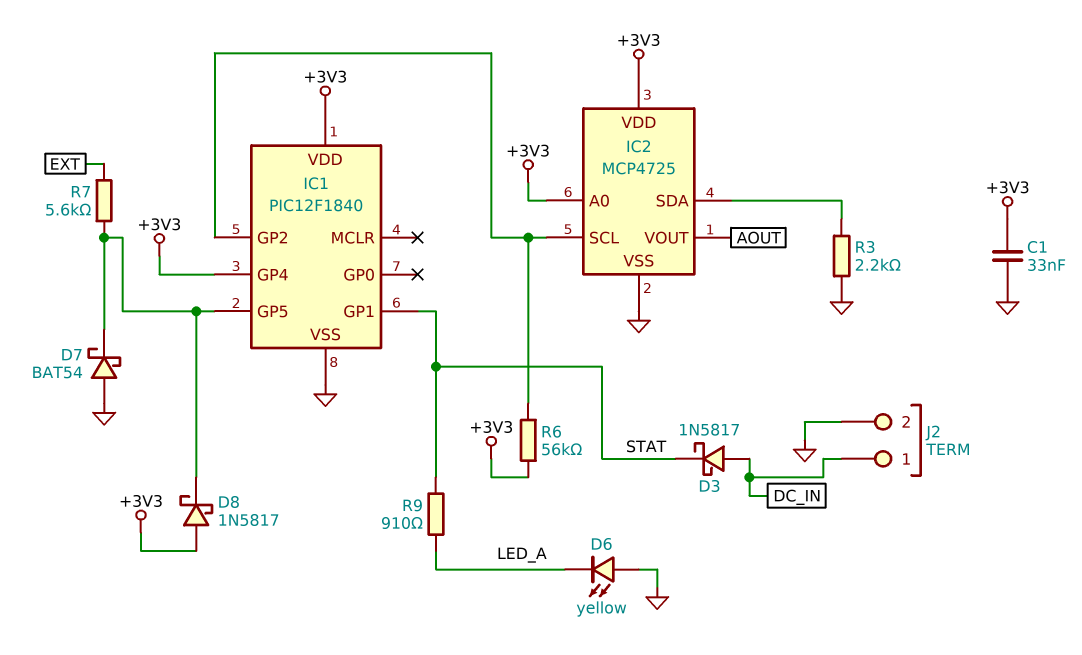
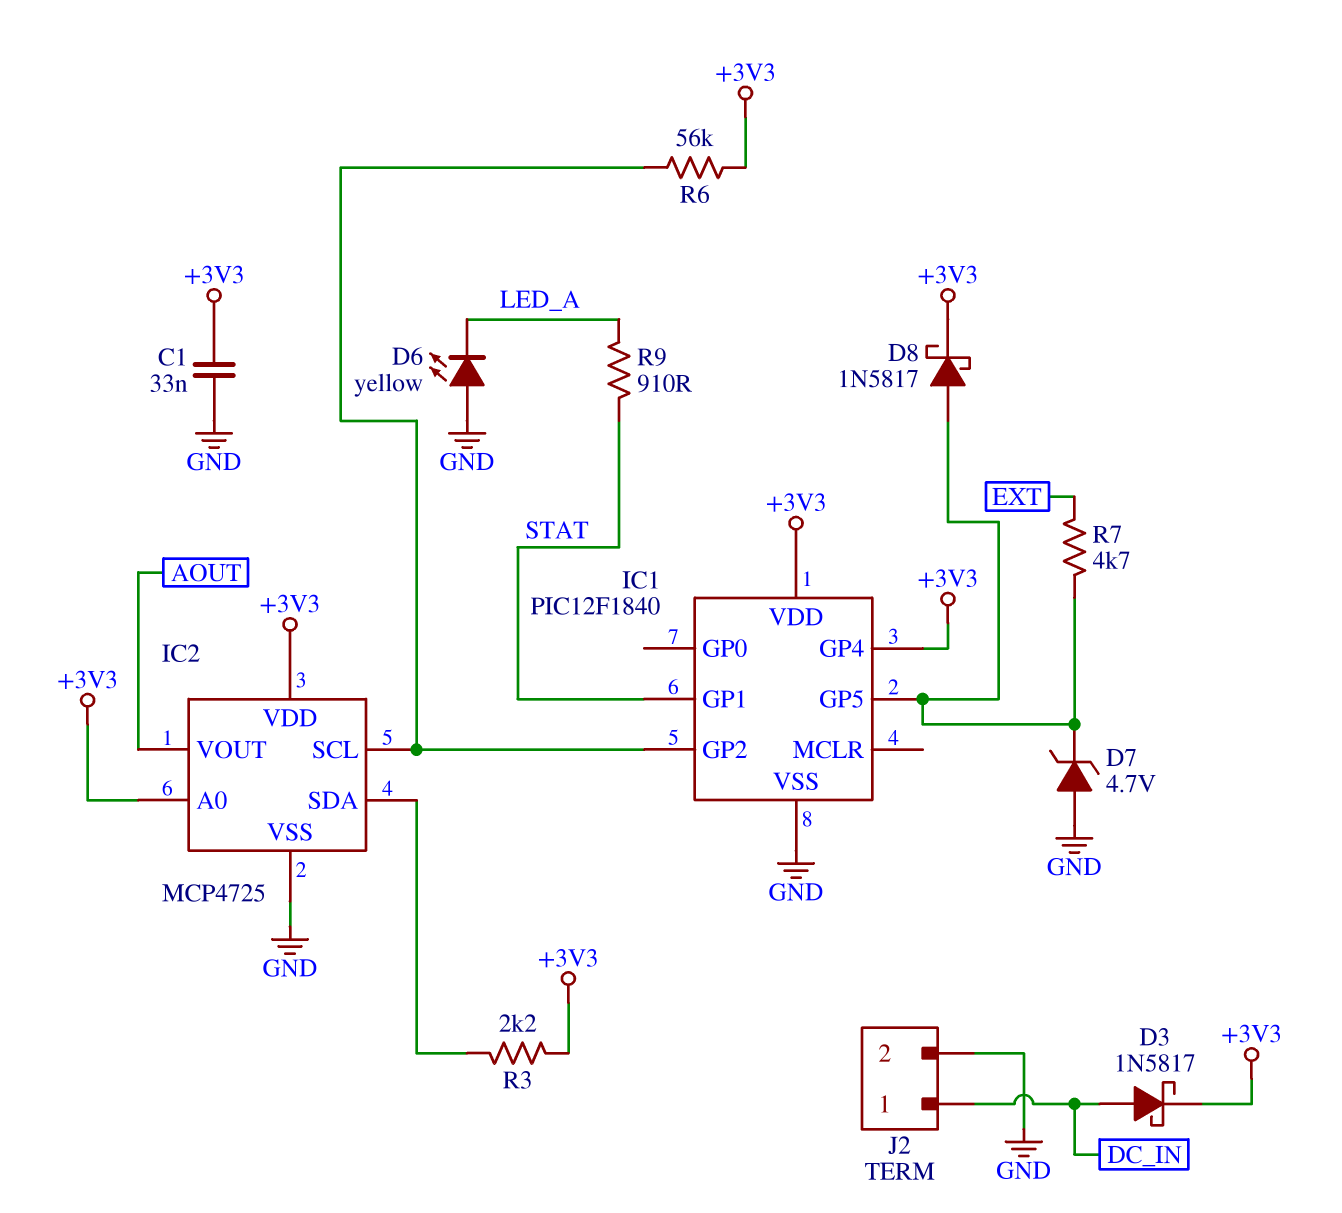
D3: schottky 1N5817 (A DC_IN, K STAT) -> schottky 1N5817 (A DC_IN, K +3V3)
D7: schottky BAT54 (A GND, K IC1/GP5) -> zener 4.7V (A GND, K IC1/GP5)
D8: schottky 1N5817 (A +3V3, K IC1/GP5) -> schottky 1N5817 (A IC1/GP5, K +3V3)
R3: 2.2k (GND, IC2/SDA) -> 2.2k (+3V3, IC2/SDA)
R7: 5.6k (EXT, IC1/GP5) -> 4.7k (EXT, IC1/GP5)

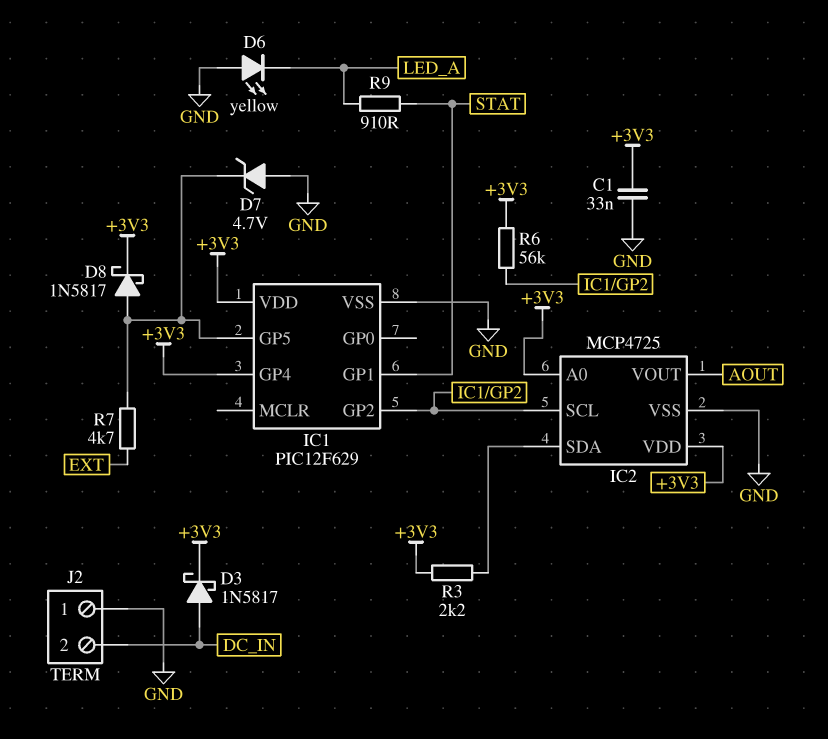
IC1: PIC12F1840 -> PIC12F629
J2 pin 1: DC_IN -> GND
J2 pin 2: GND -> DC_IN

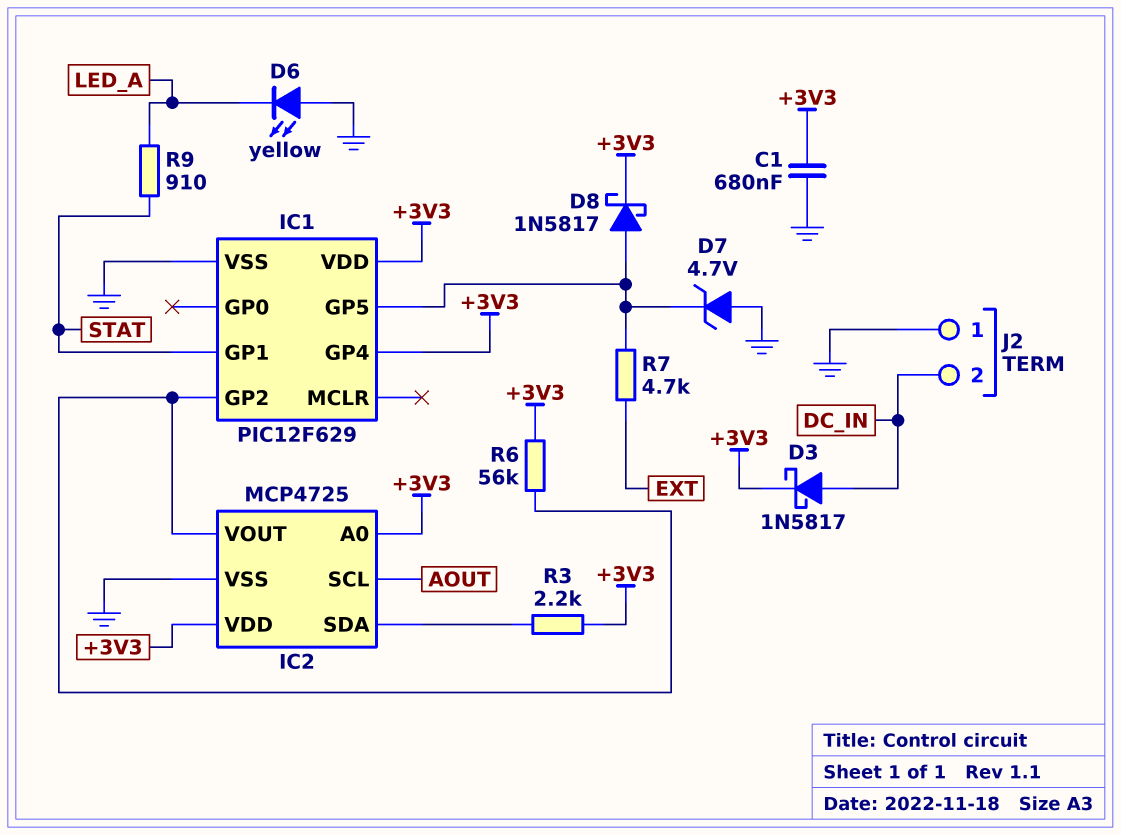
C1: 33nF (+3V3, GND) -> 680nF (+3V3, GND)
IC2 pin SCL: IC1/GP2 -> AOUT
IC2 pin VOUT: AOUT -> IC1/GP2

